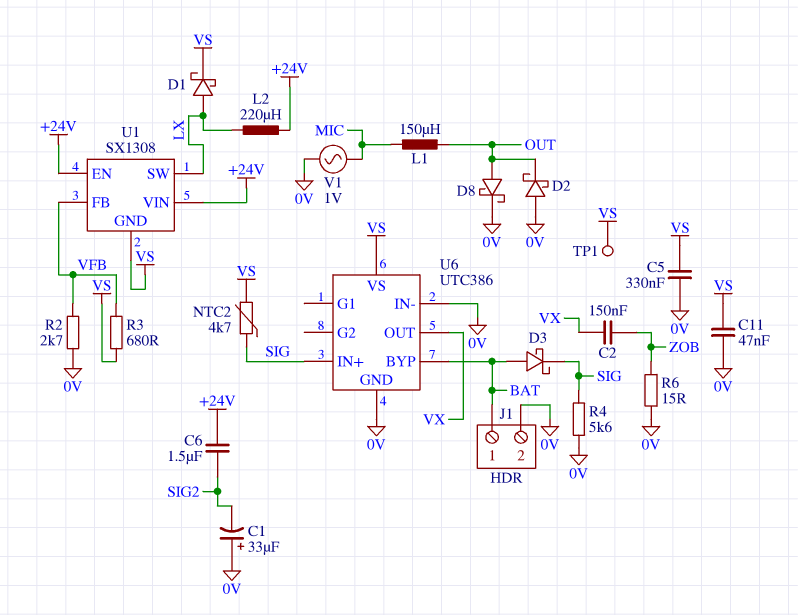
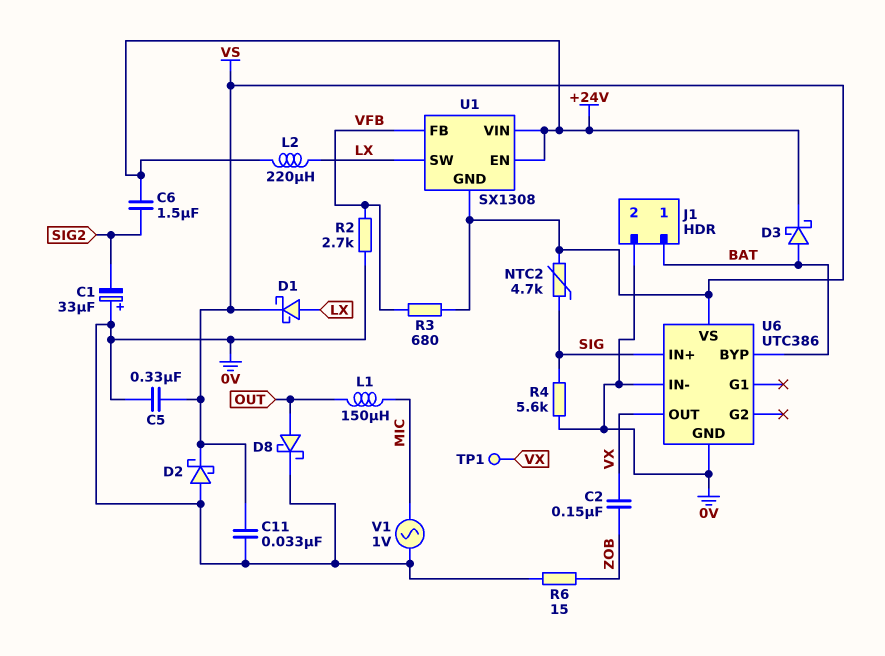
C11: 47nF (0V, VS) -> 33nF (0V, VS)
D2: schottky (A 0V, K OUT) -> schottky (A 0V, K VS)
D3: schottky (A BAT, K SIG) -> schottky (A BAT, K +24V)
TP1: test point (VS) -> test point (VX)

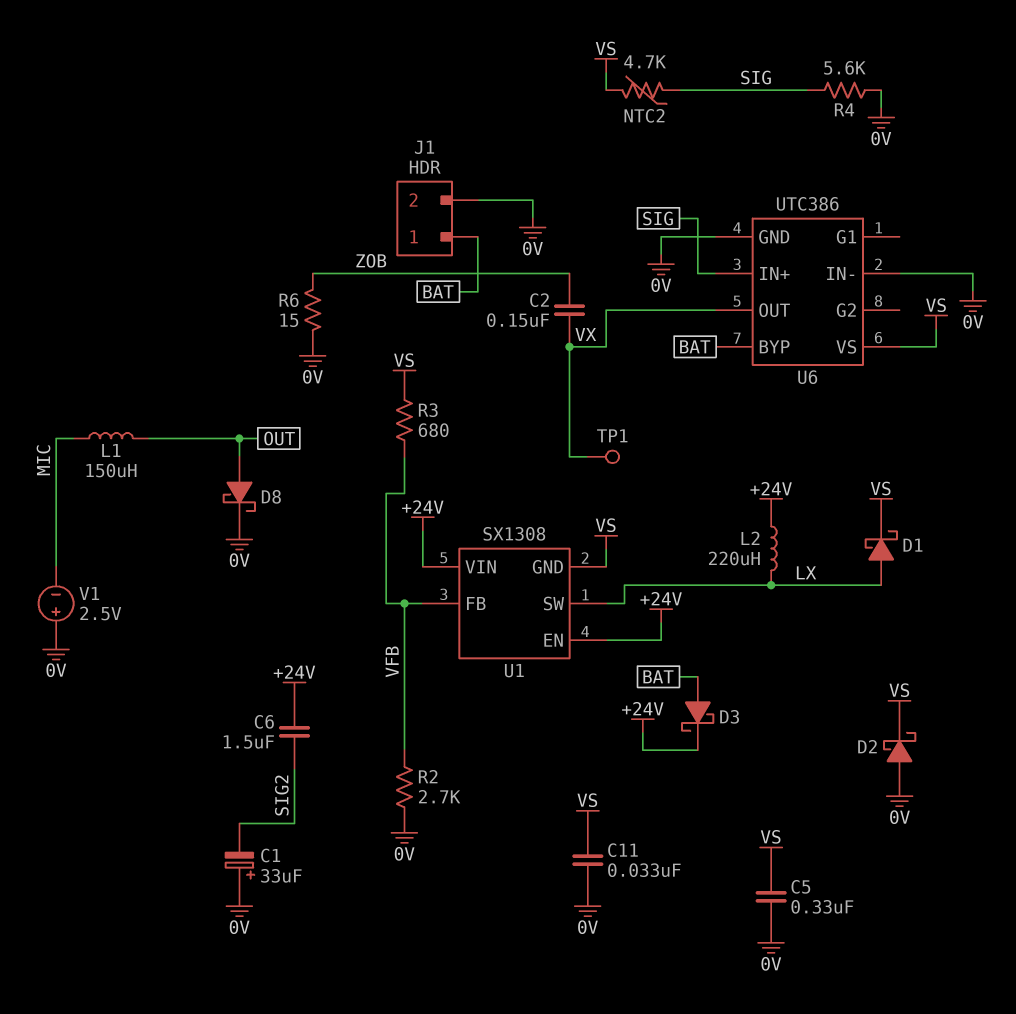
V1: AC 1V (0V, MIC) -> 2.5V (plus 0V, minus MIC)

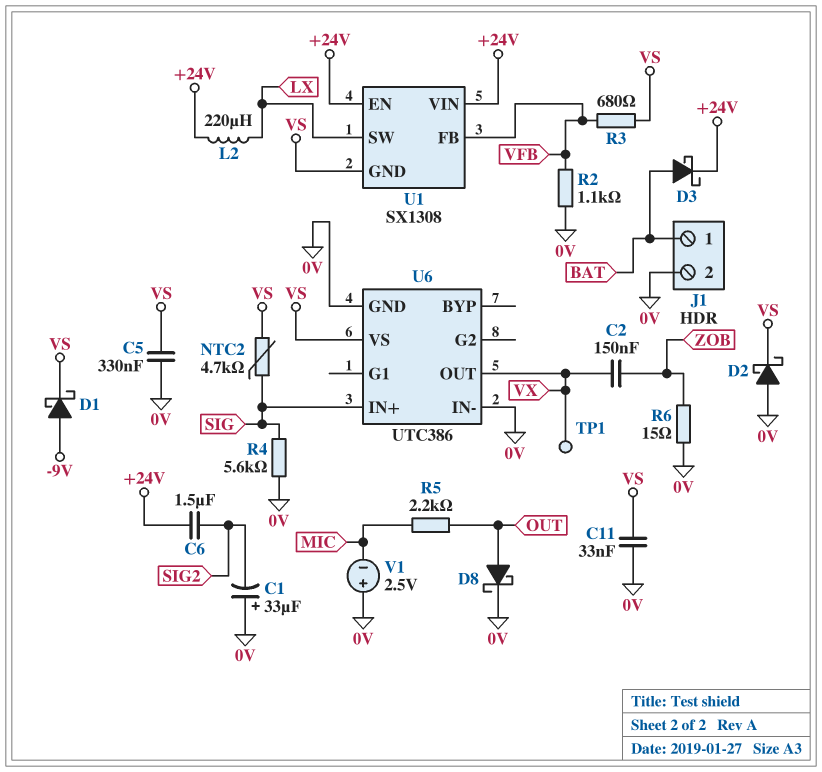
D1: schottky (A LX, K VS) -> schottky (A -9V, K VS)
L1: 150uH (MIC, OUT) -> none
R2: 2.7k (0V, VFB) -> 1.1k (0V, VFB)
R5: none -> 2.2k (MIC, OUT)
U6 pin BYP: BAT -> none

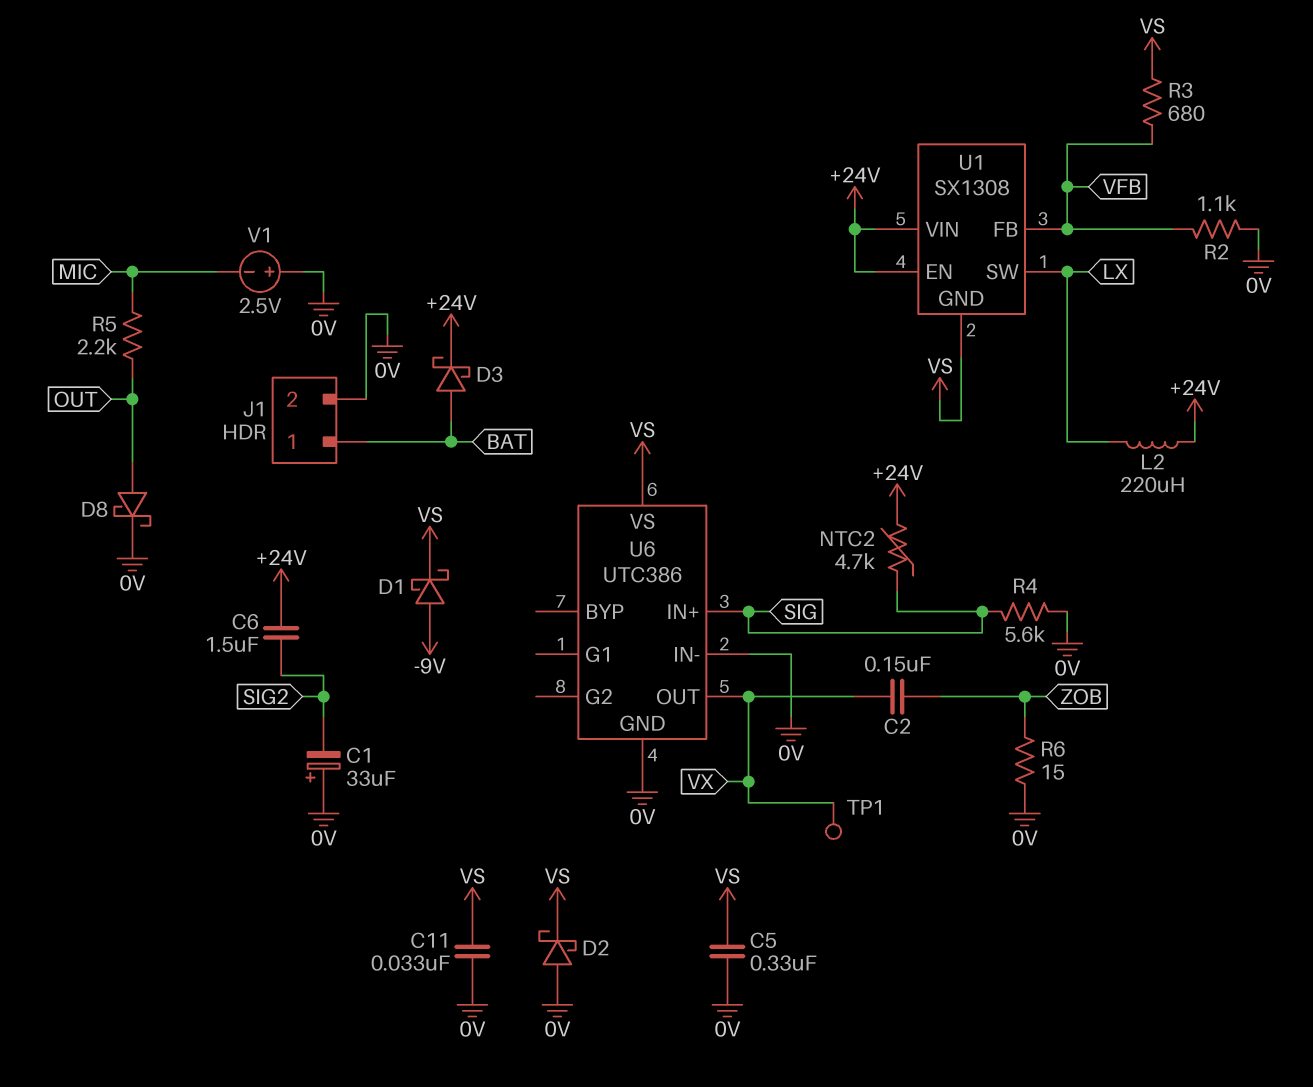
NTC2: 4.7k (SIG, VS) -> 4.7k (+24V, SIG)

